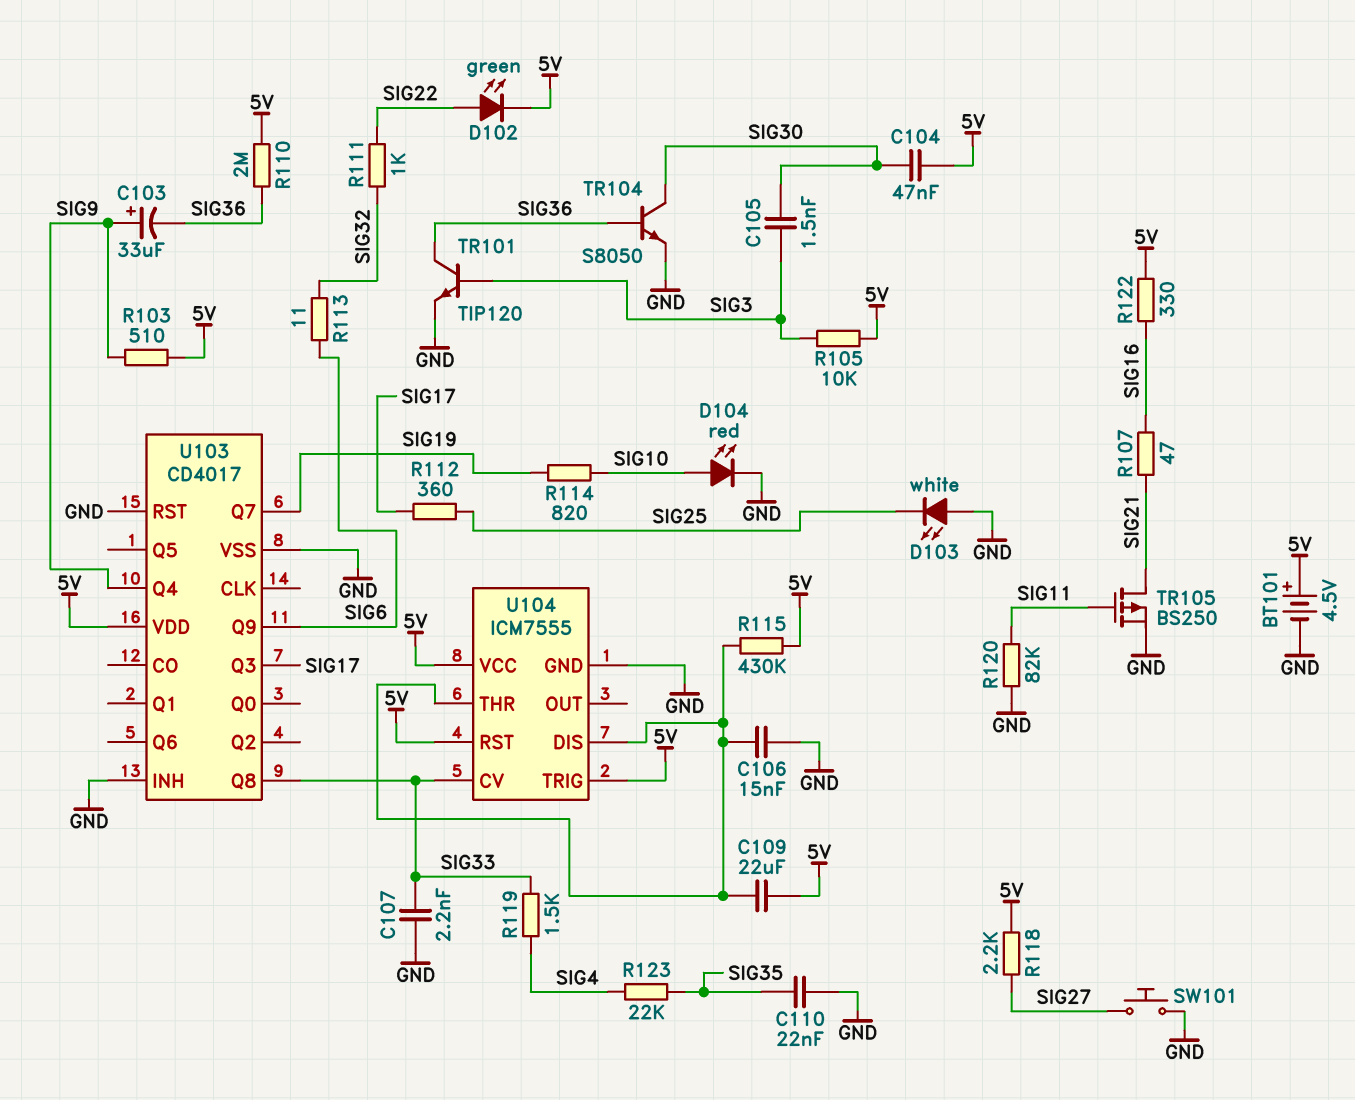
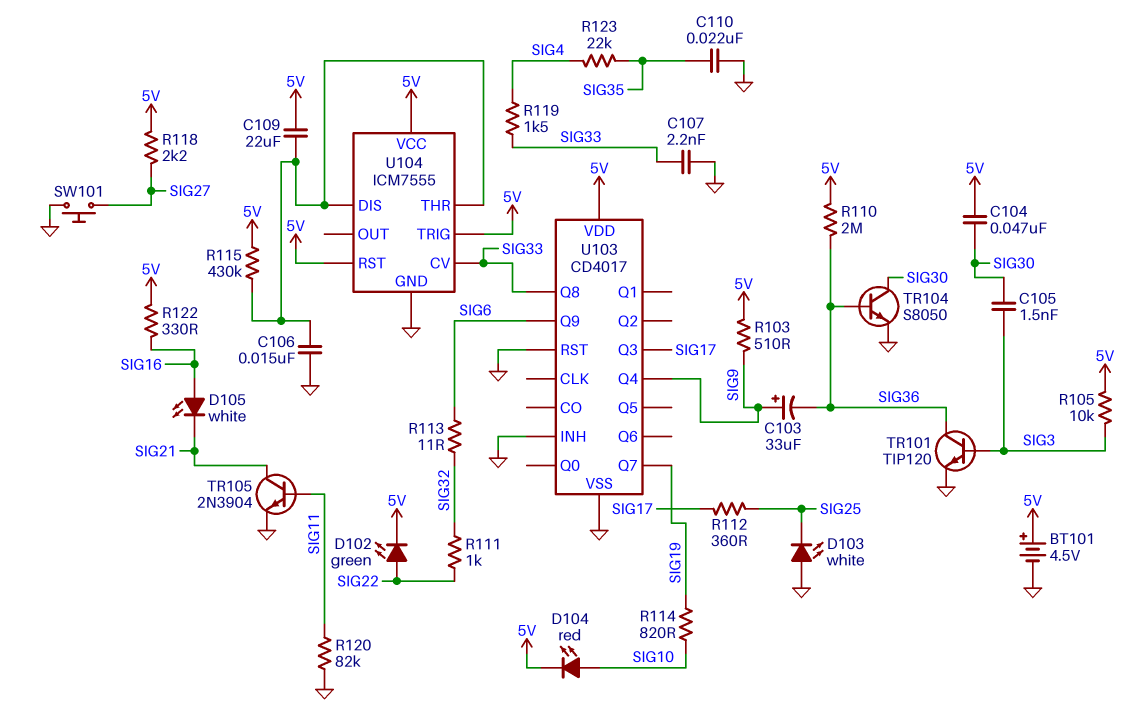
D104: LED red (A SIG10, K GND) -> LED red (A SIG10, K 5V)
D105: none -> LED white (A SIG16, K SIG21)
R107: 47 (SIG16, SIG21) -> none
TR105: PMOS BS250 (G SIG11, D SIG21, S GND) -> NPN 2N3904 (B SIG11, C SIG21, E GND)

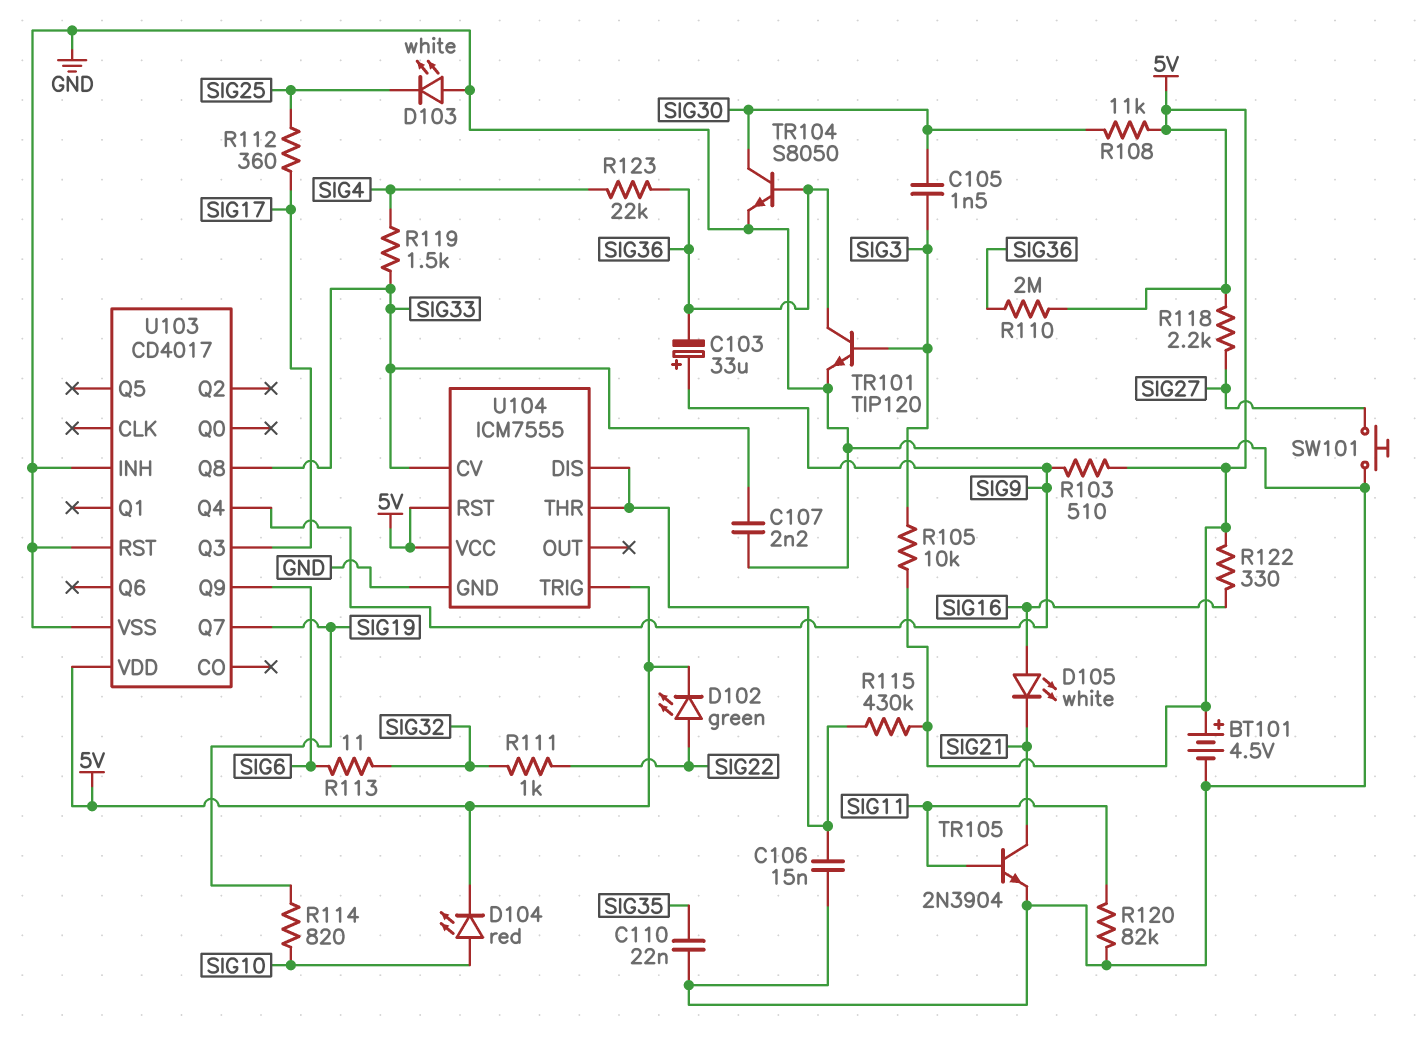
C104: 47nF (5V, SIG30) -> none
C109: 22uF (5V, U104/DIS) -> none
R108: none -> 11k (5V, SIG30)
R123: 22k (SIG4, SIG35) -> 22k (SIG4, SIG36)

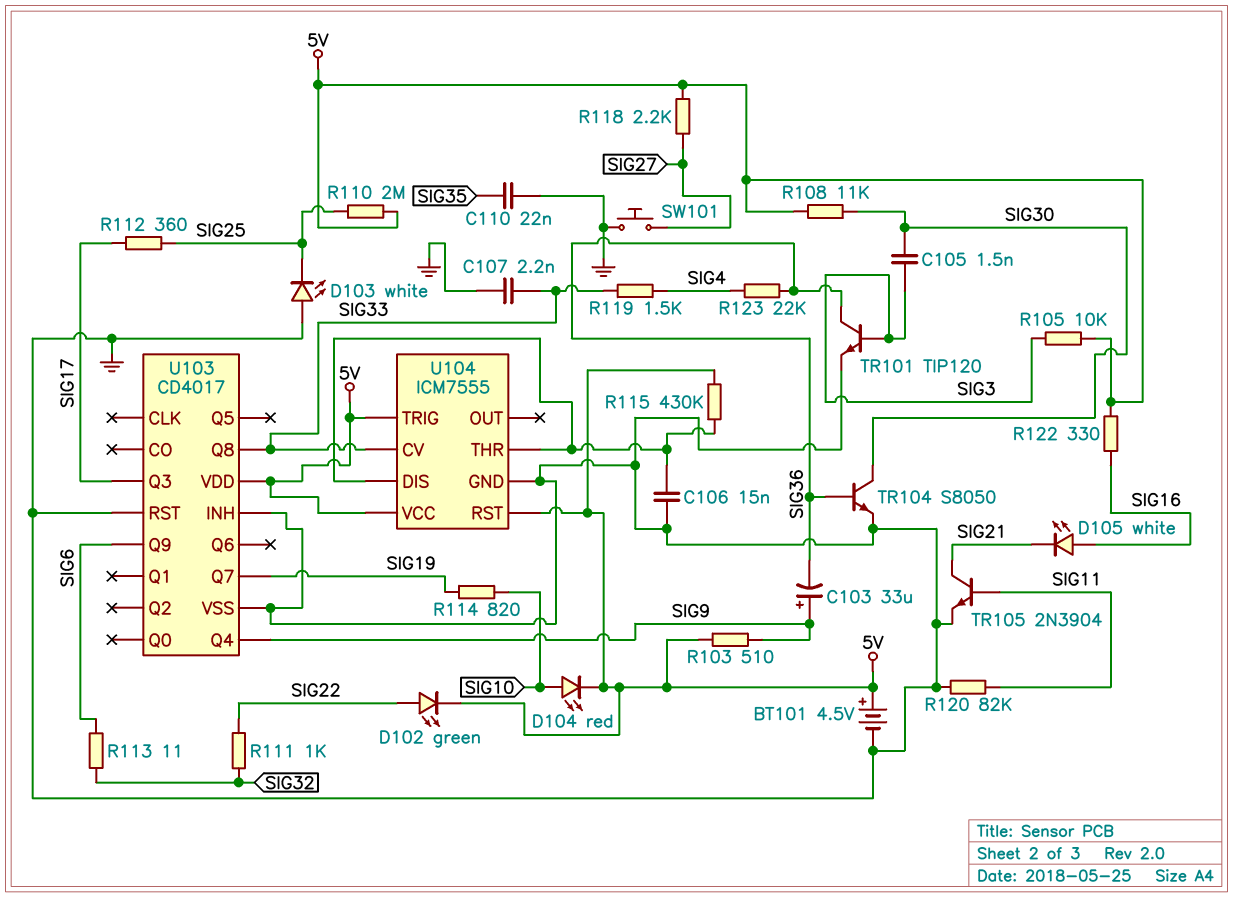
R110: 2M (5V, SIG36) -> 2M (5V, SIG25)

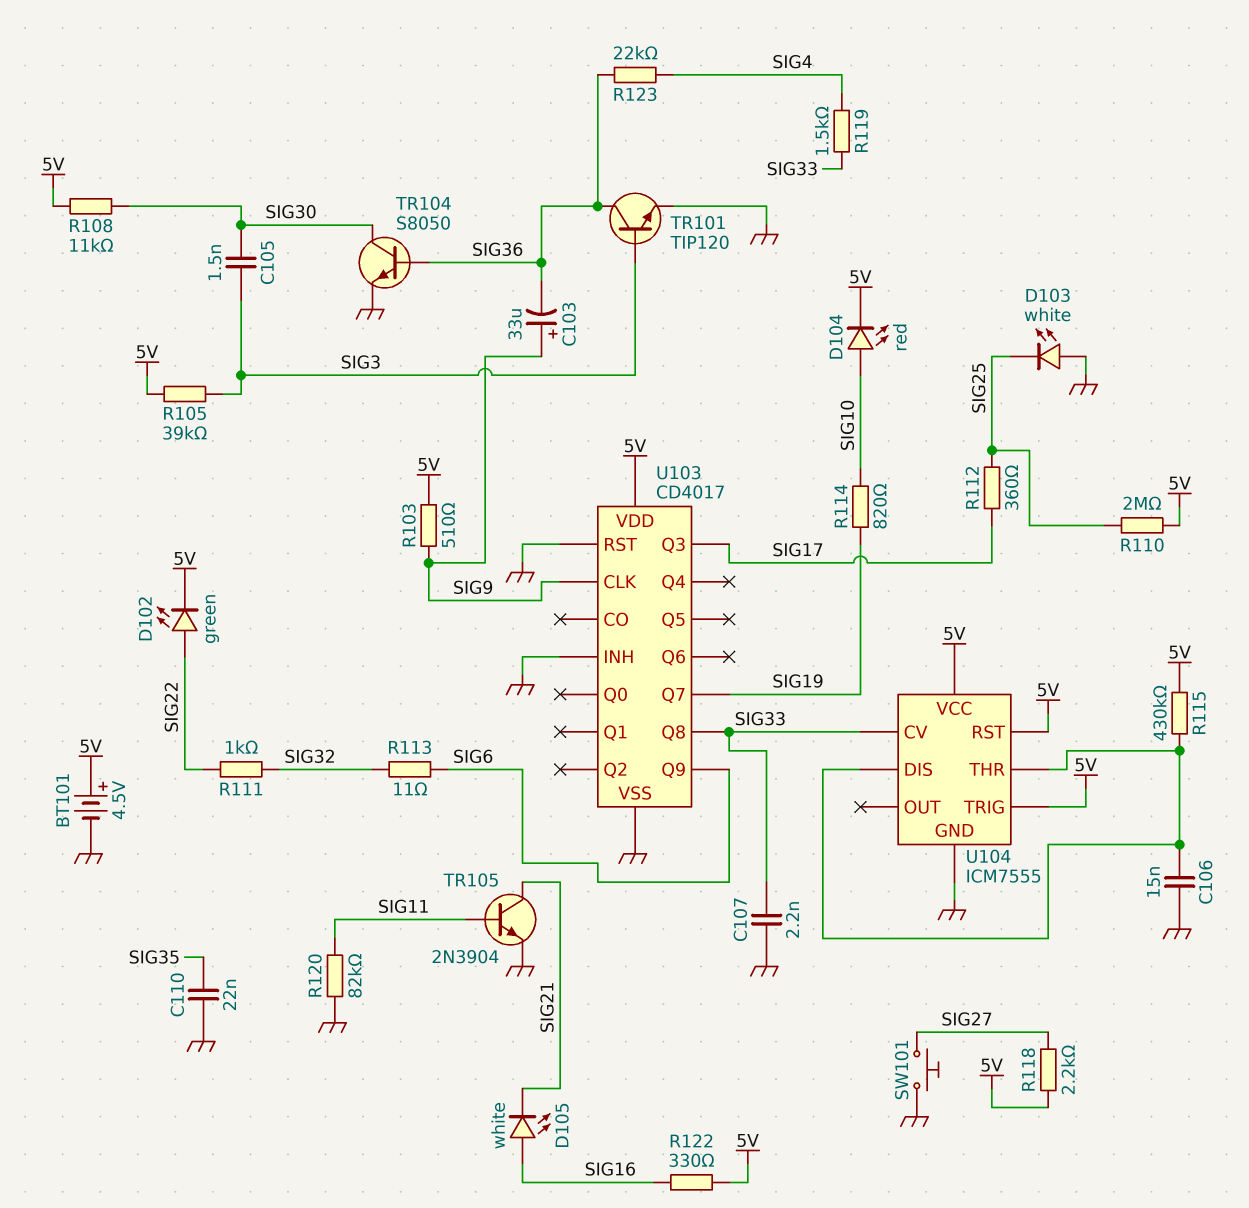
R105: 10k (5V, SIG3) -> 39k (5V, SIG3)
U103 pin CLK: none -> SIG9
U103 pin Q4: SIG9 -> none

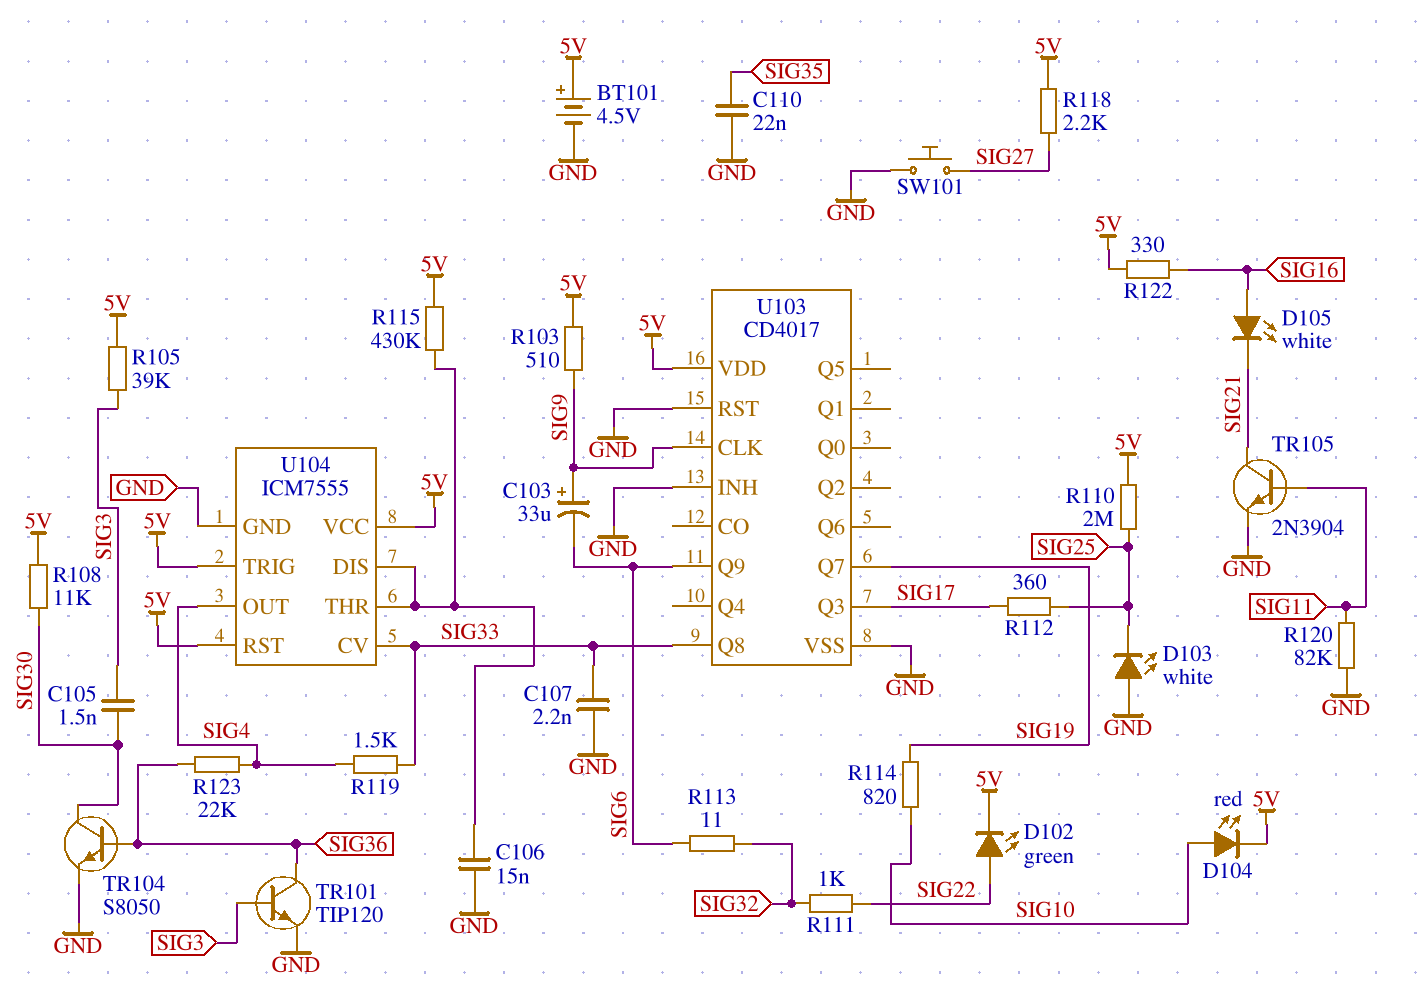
C103: 33uF (plus SIG9, minus SIG36) -> 33uF (plus SIG9, minus SIG6)
U104 pin OUT: none -> SIG4

